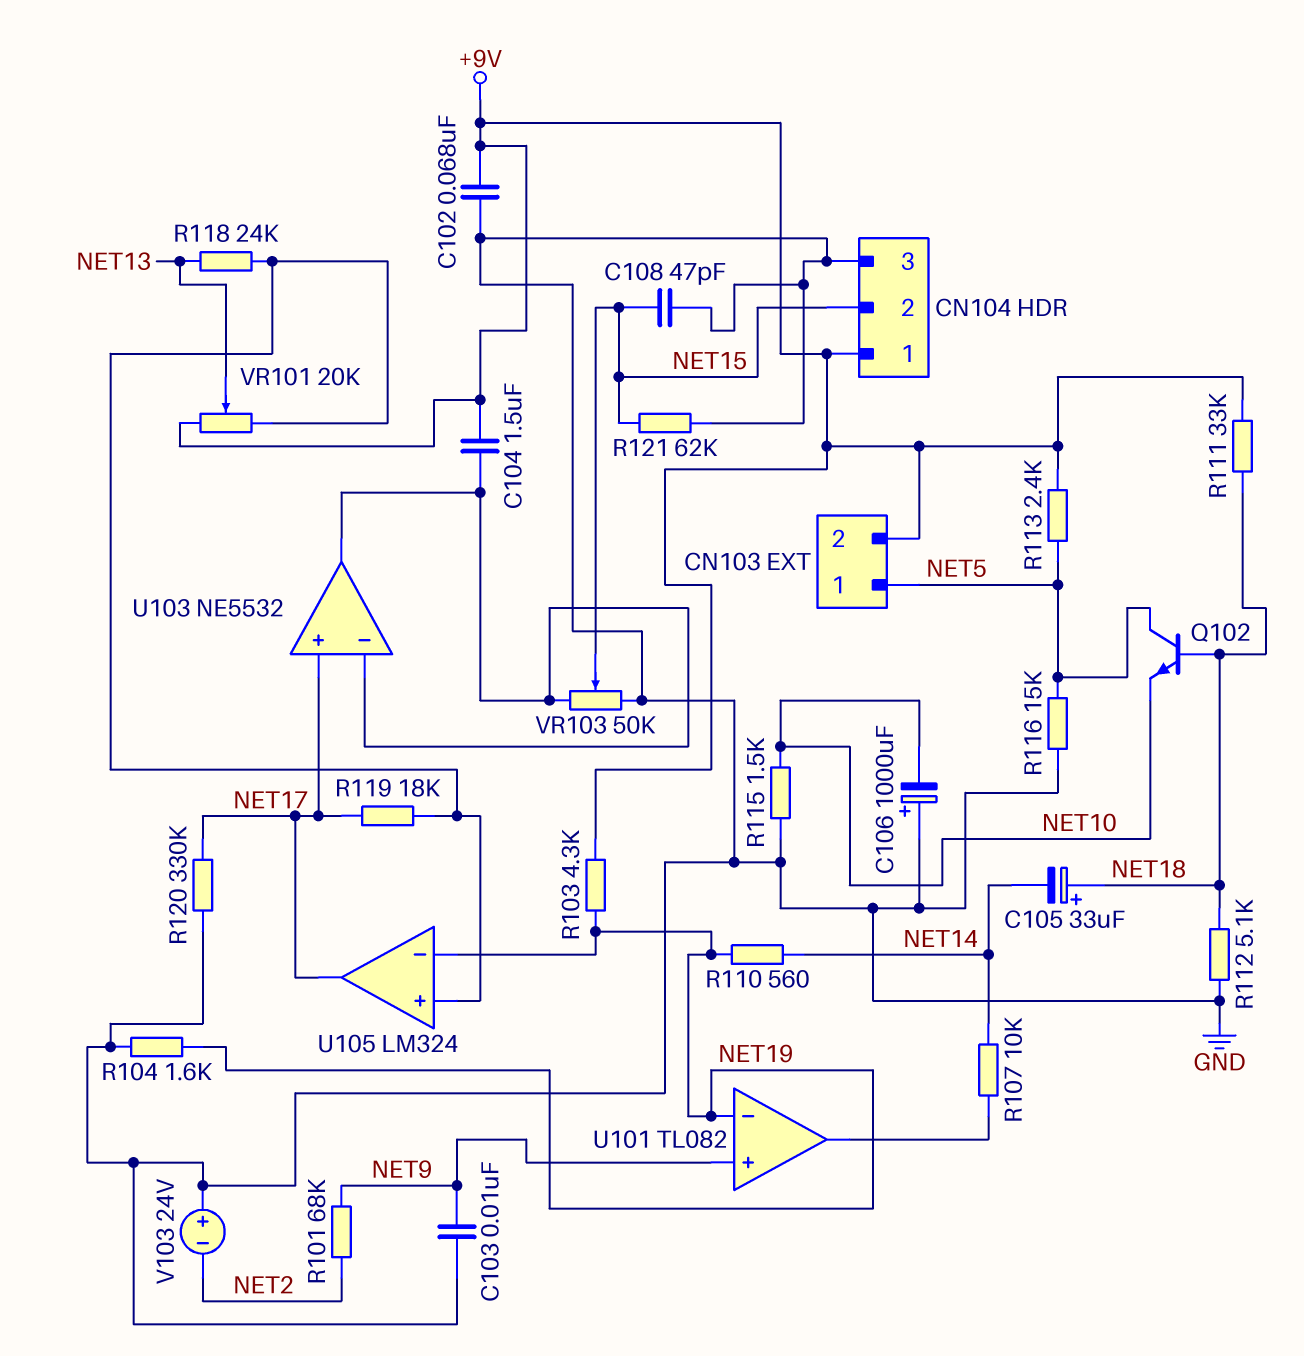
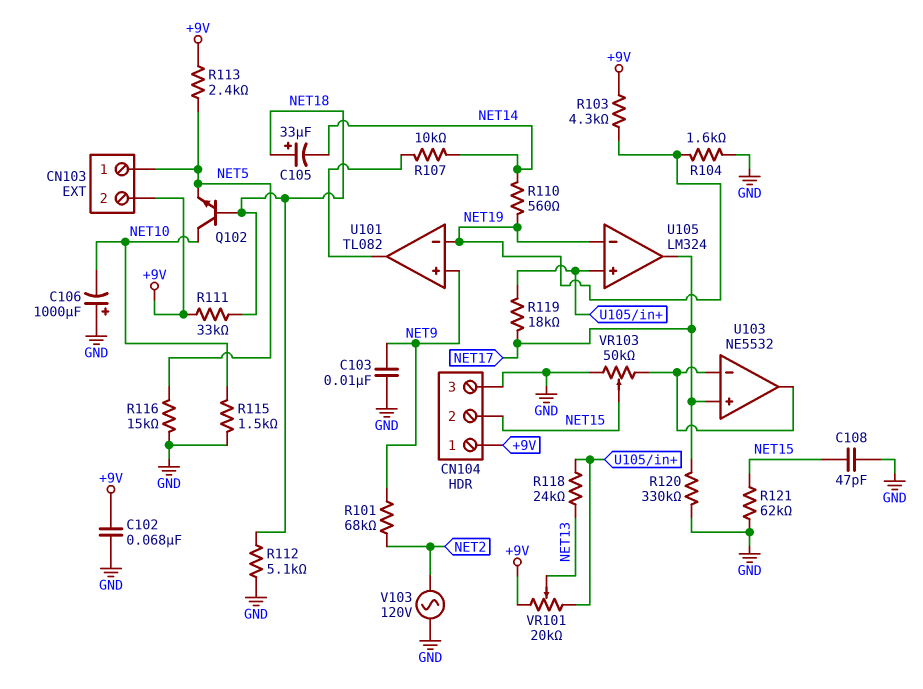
C104: 1.5uF (+9V, U103/in-) -> none
Q102: NPN (B NET18, C NET5, E NET10) -> NPN (B NET18, C NET10, E NET5)
V103: 24V (plus GND, minus NET2) -> AC 120V (GND, NET2)

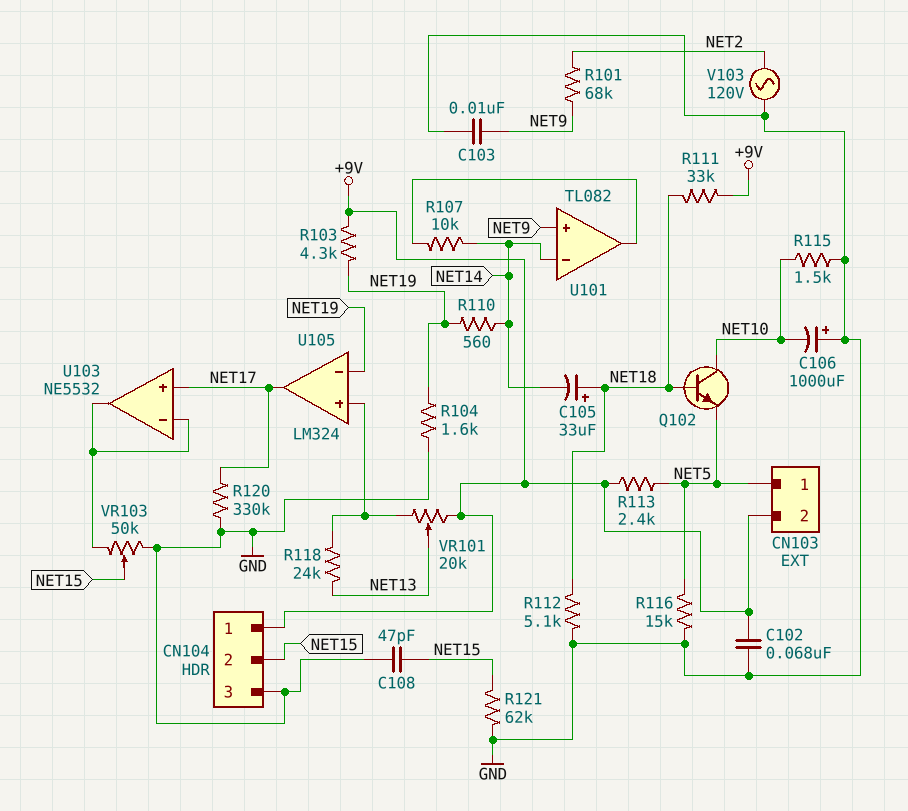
R119: 18k (NET17, U105/in+) -> none
U101 pin in-: NET19 -> NET14

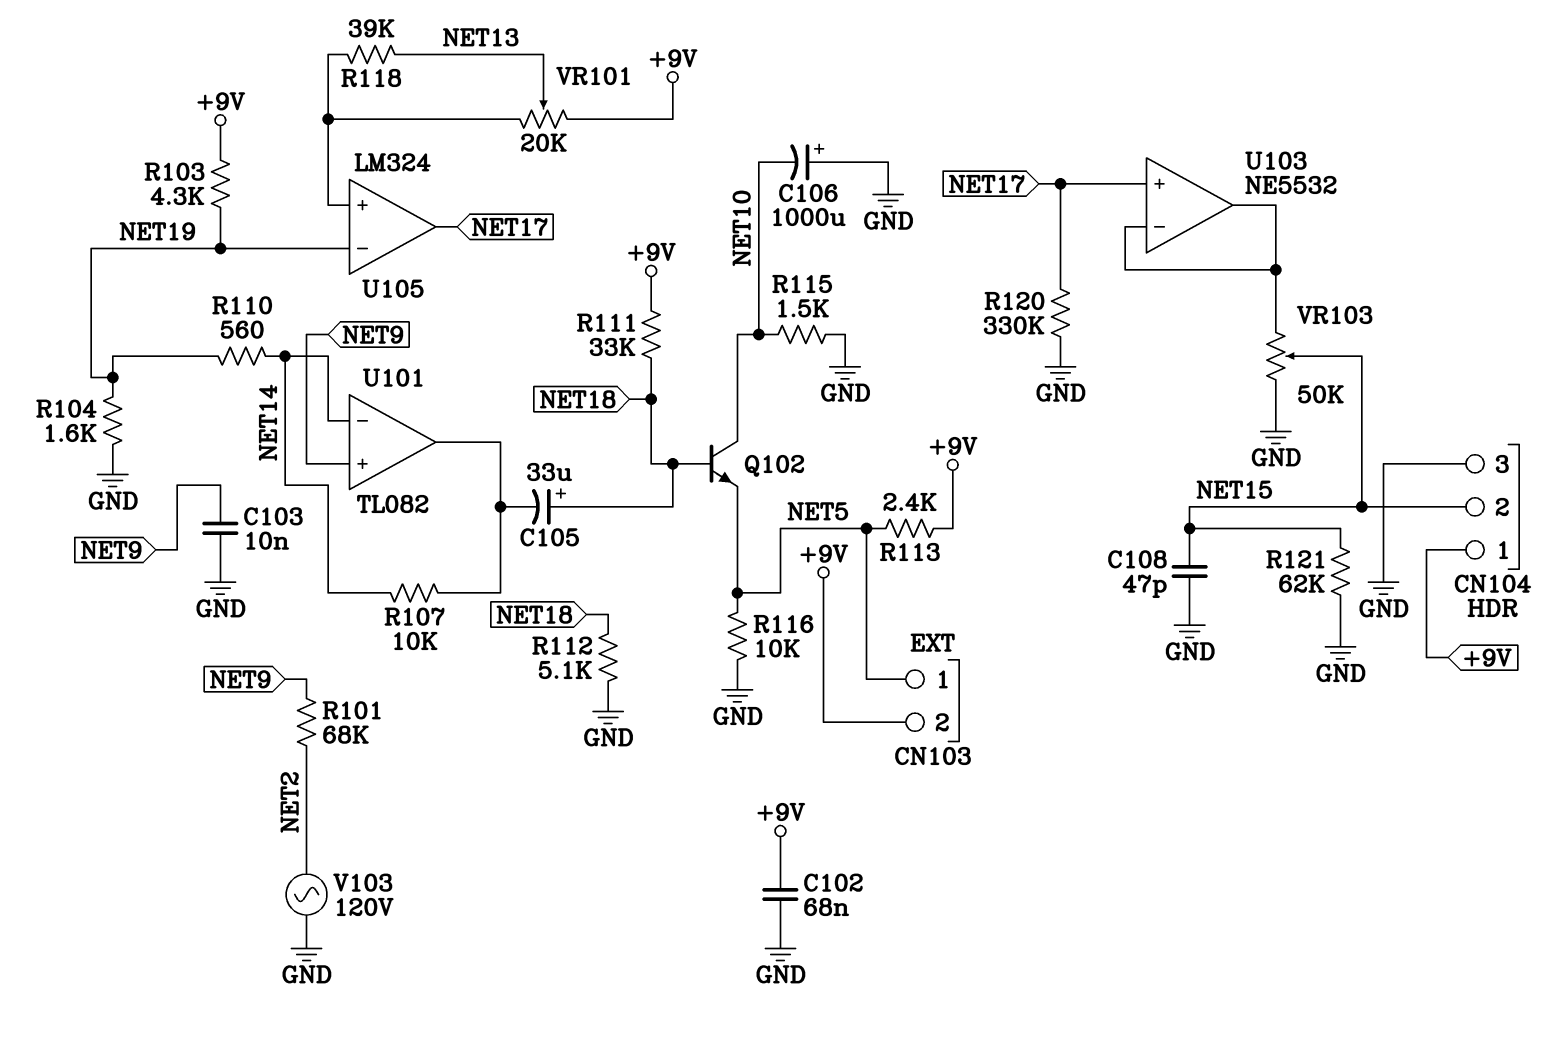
C105: 33uF (plus NET18, minus NET14) -> 33uF (plus NET18, minus U101/out)
R116: 15k (GND, NET5) -> 10k (GND, NET5)
R118: 24k (NET13, U105/in+) -> 39k (NET13, U105/in+)

